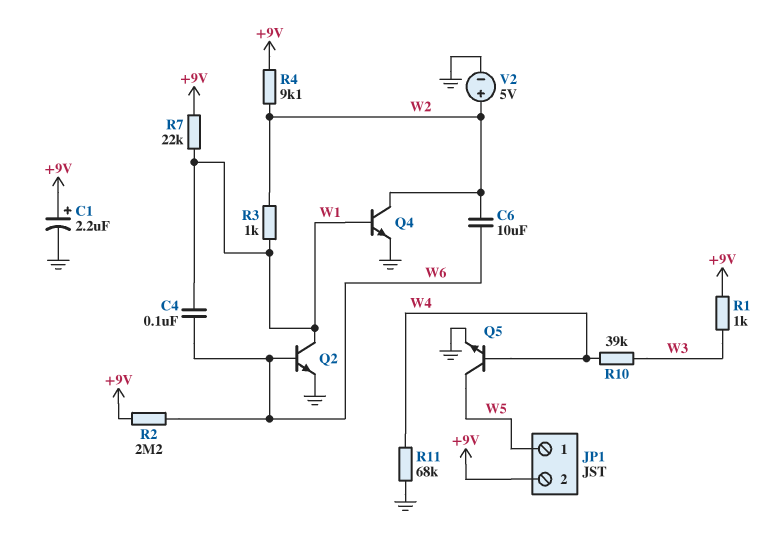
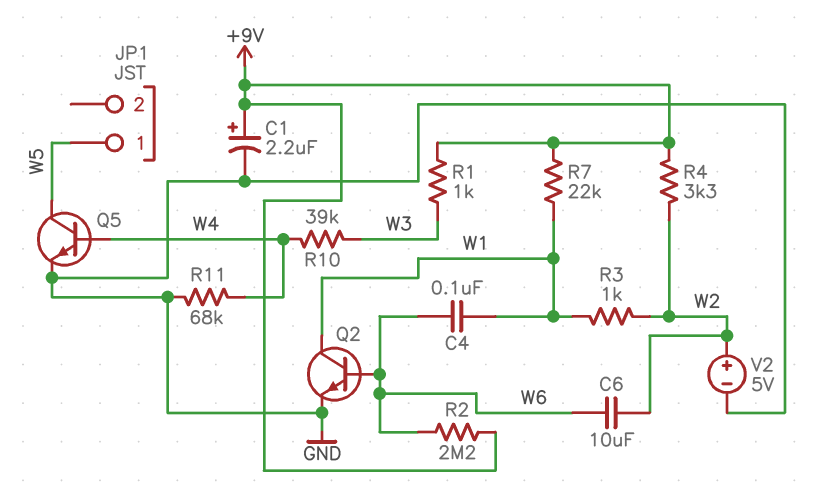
JP1 pin 2: +9V -> none
Q4: NPN (B W1, C W2, E GND) -> none
R4: 9.1k (+9V, W2) -> 3.3k (+9V, W2)

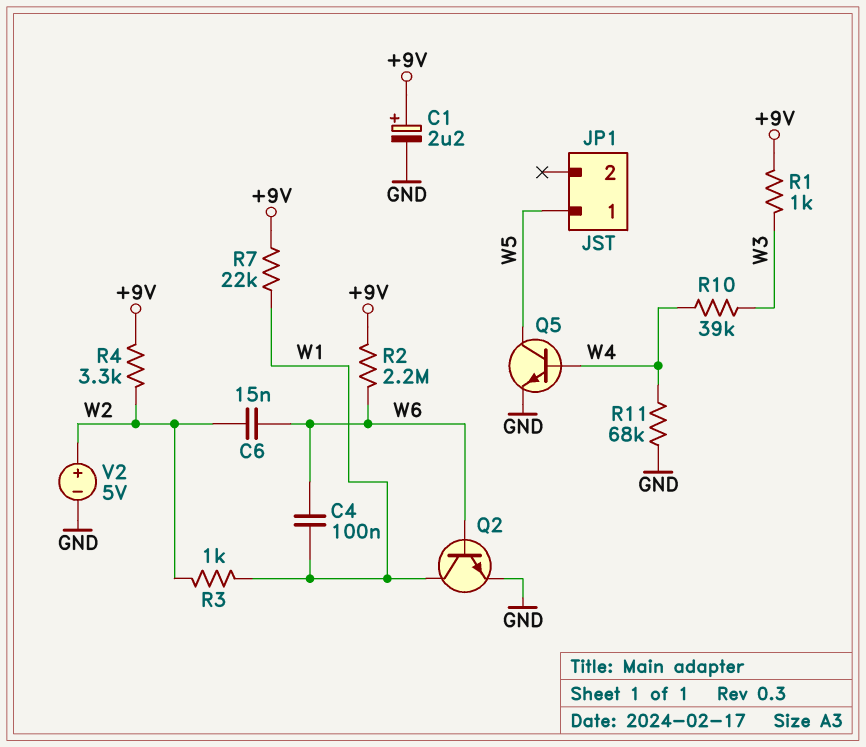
C6: 10uF (W2, W6) -> 15nF (W2, W6)

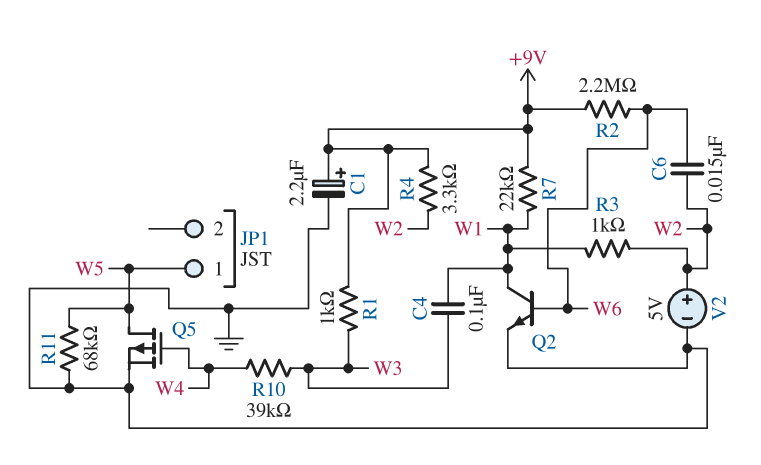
C4: 100nF (W1, W6) -> 100nF (W1, W3)
Q5: NPN (B W4, C W5, E GND) -> PMOS (G W4, D W5, S GND)
R11: 68k (GND, W4) -> 68k (GND, W5)

